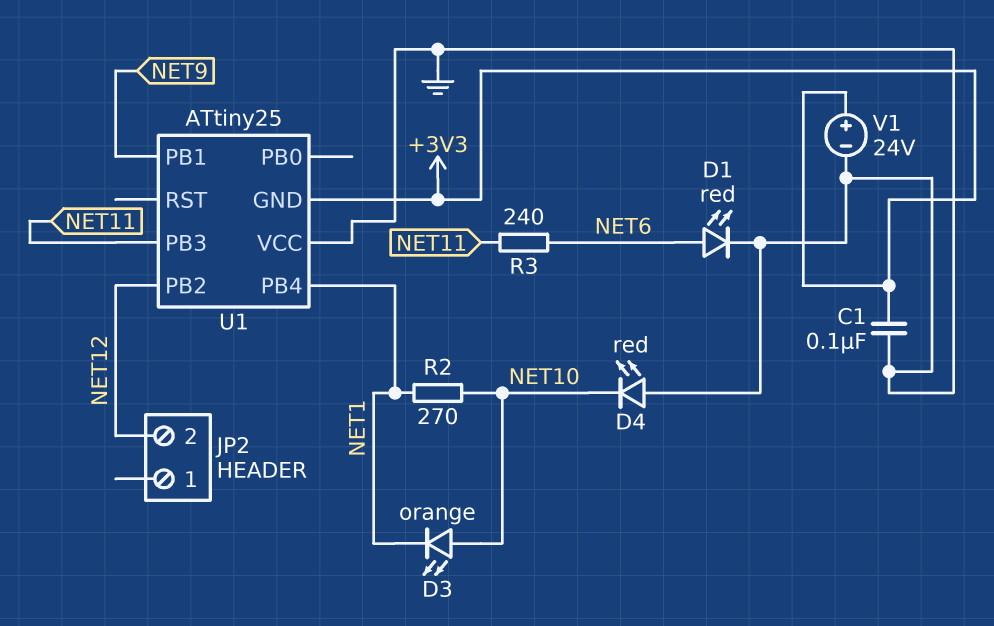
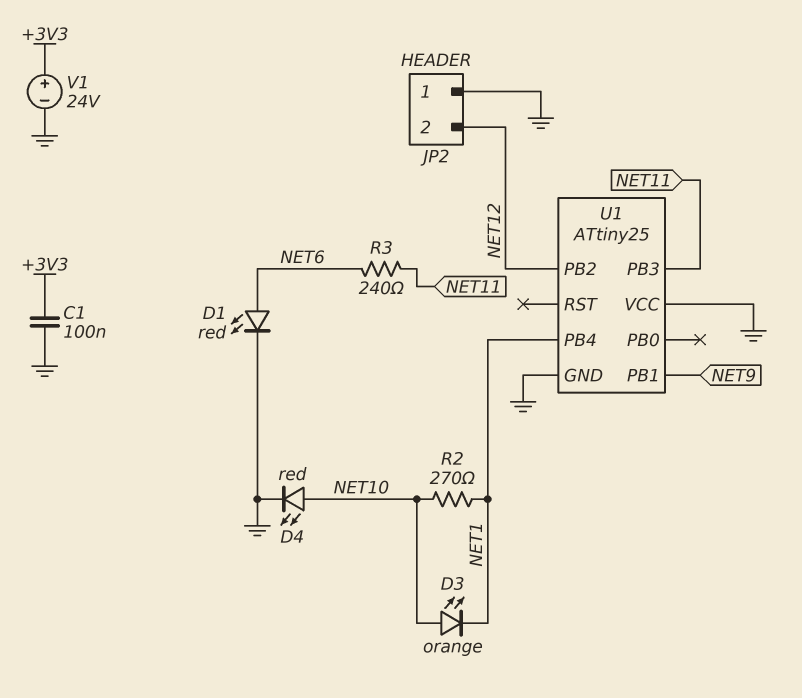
D4: LED red (A GND, K NET10) -> LED red (A NET10, K GND)
JP2 pin 1: none -> GND
U1 pin GND: +3V3 -> GND

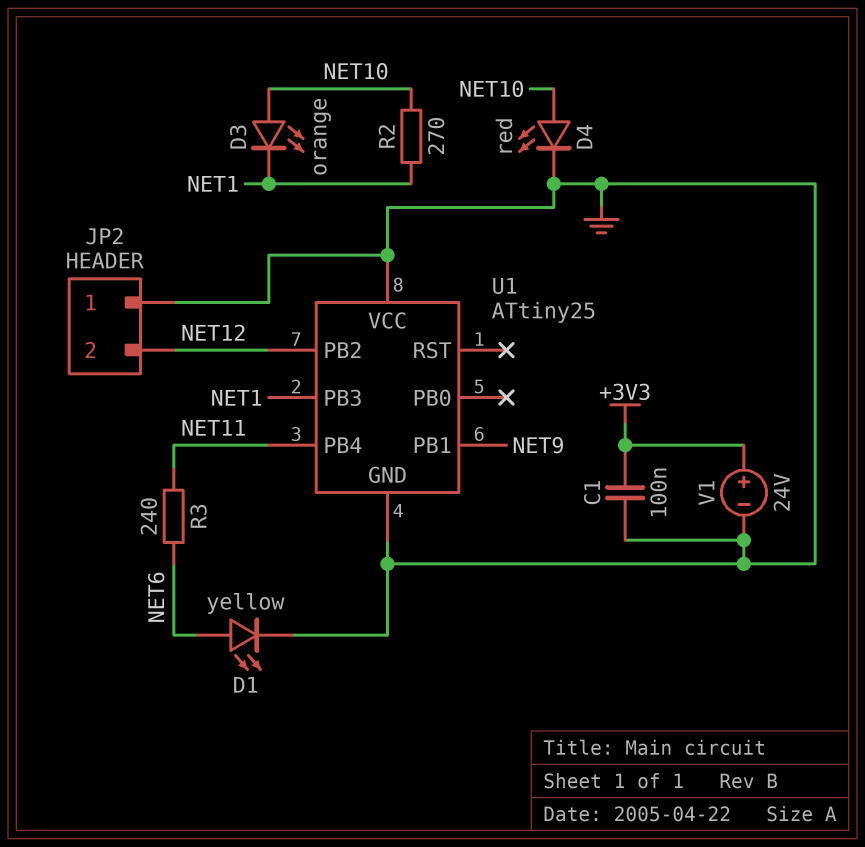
D1: LED red (A NET6, K GND) -> LED yellow (A NET6, K GND)
U1 pin PB3: NET11 -> NET1
U1 pin PB4: NET1 -> NET11

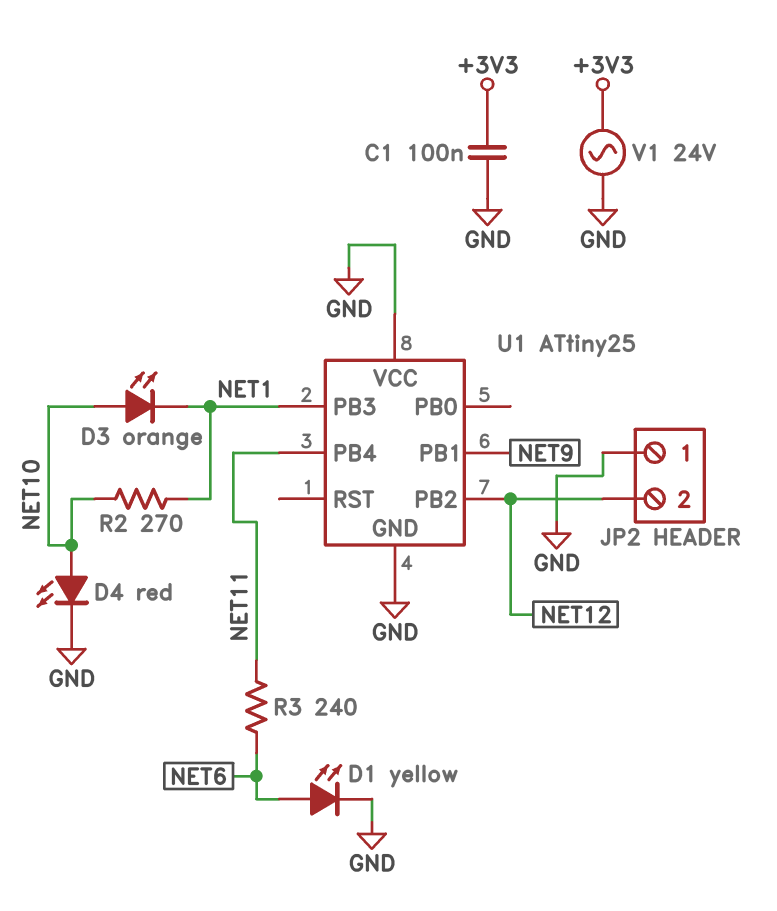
V1: 24V (plus +3V3, minus GND) -> AC 24V (+3V3, GND)

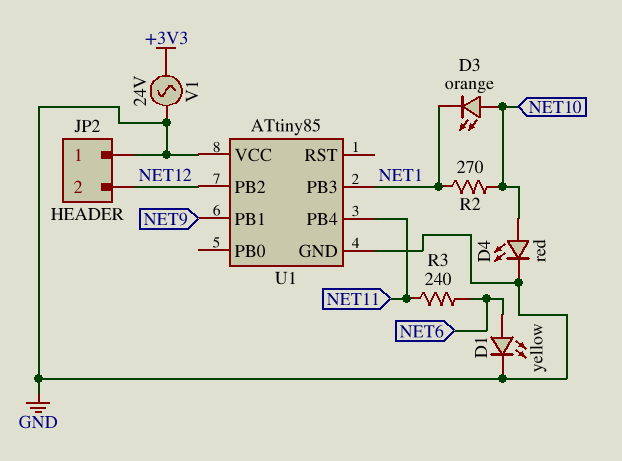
C1: 100nF (+3V3, GND) -> none
U1: ATtiny25 -> ATtiny85

